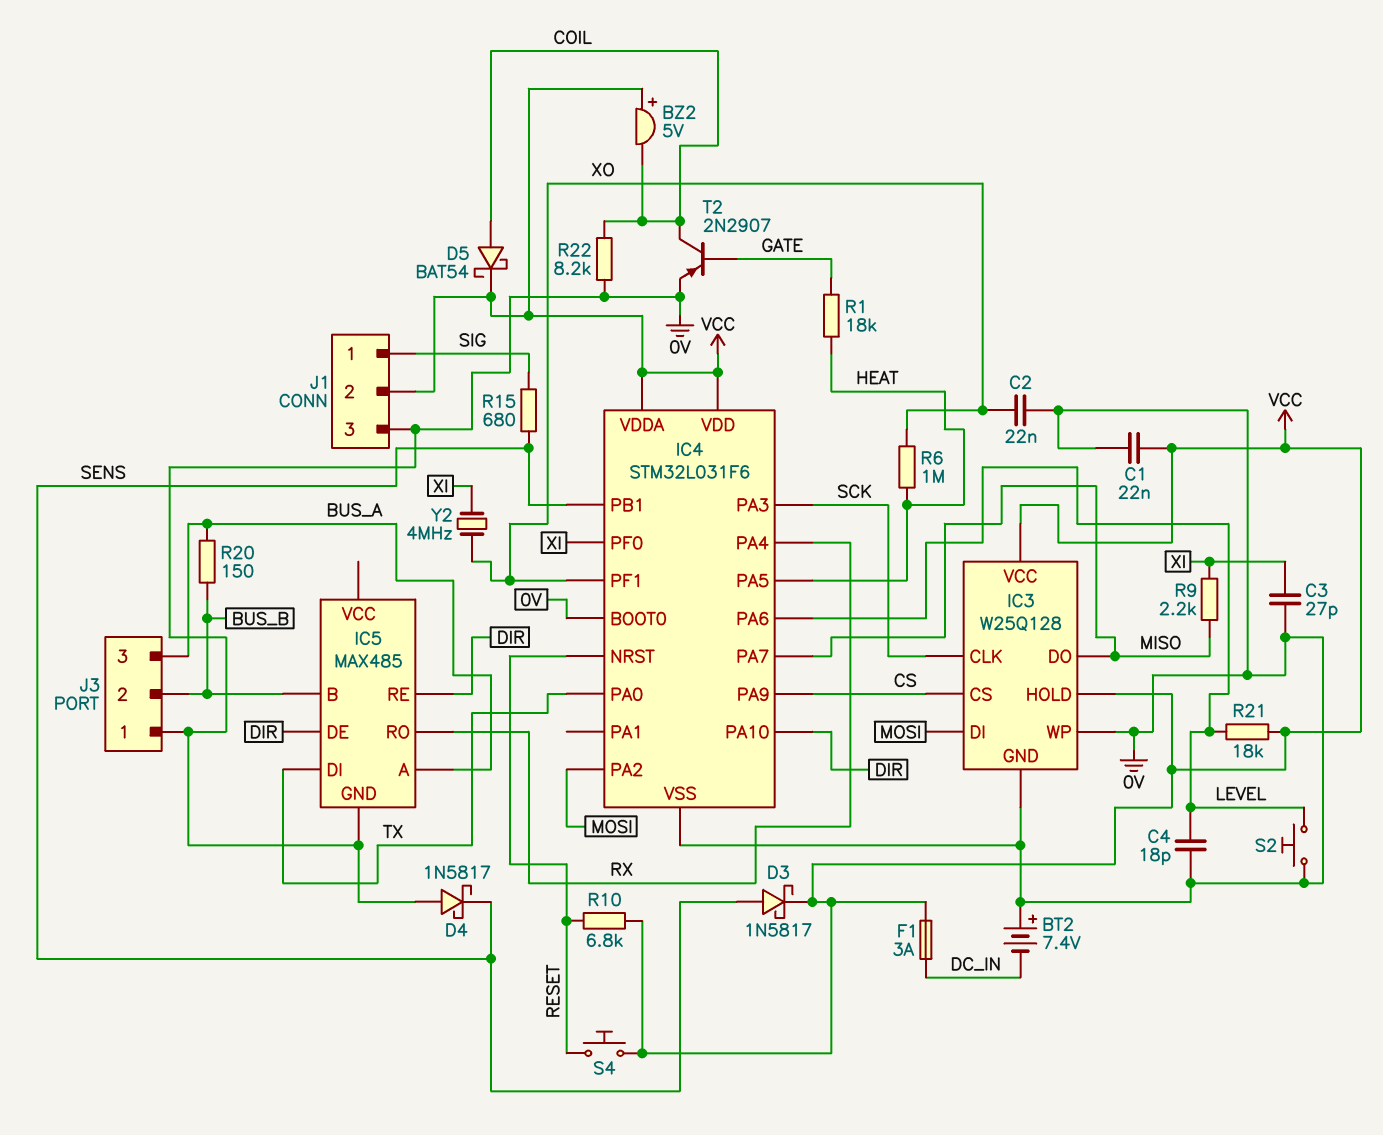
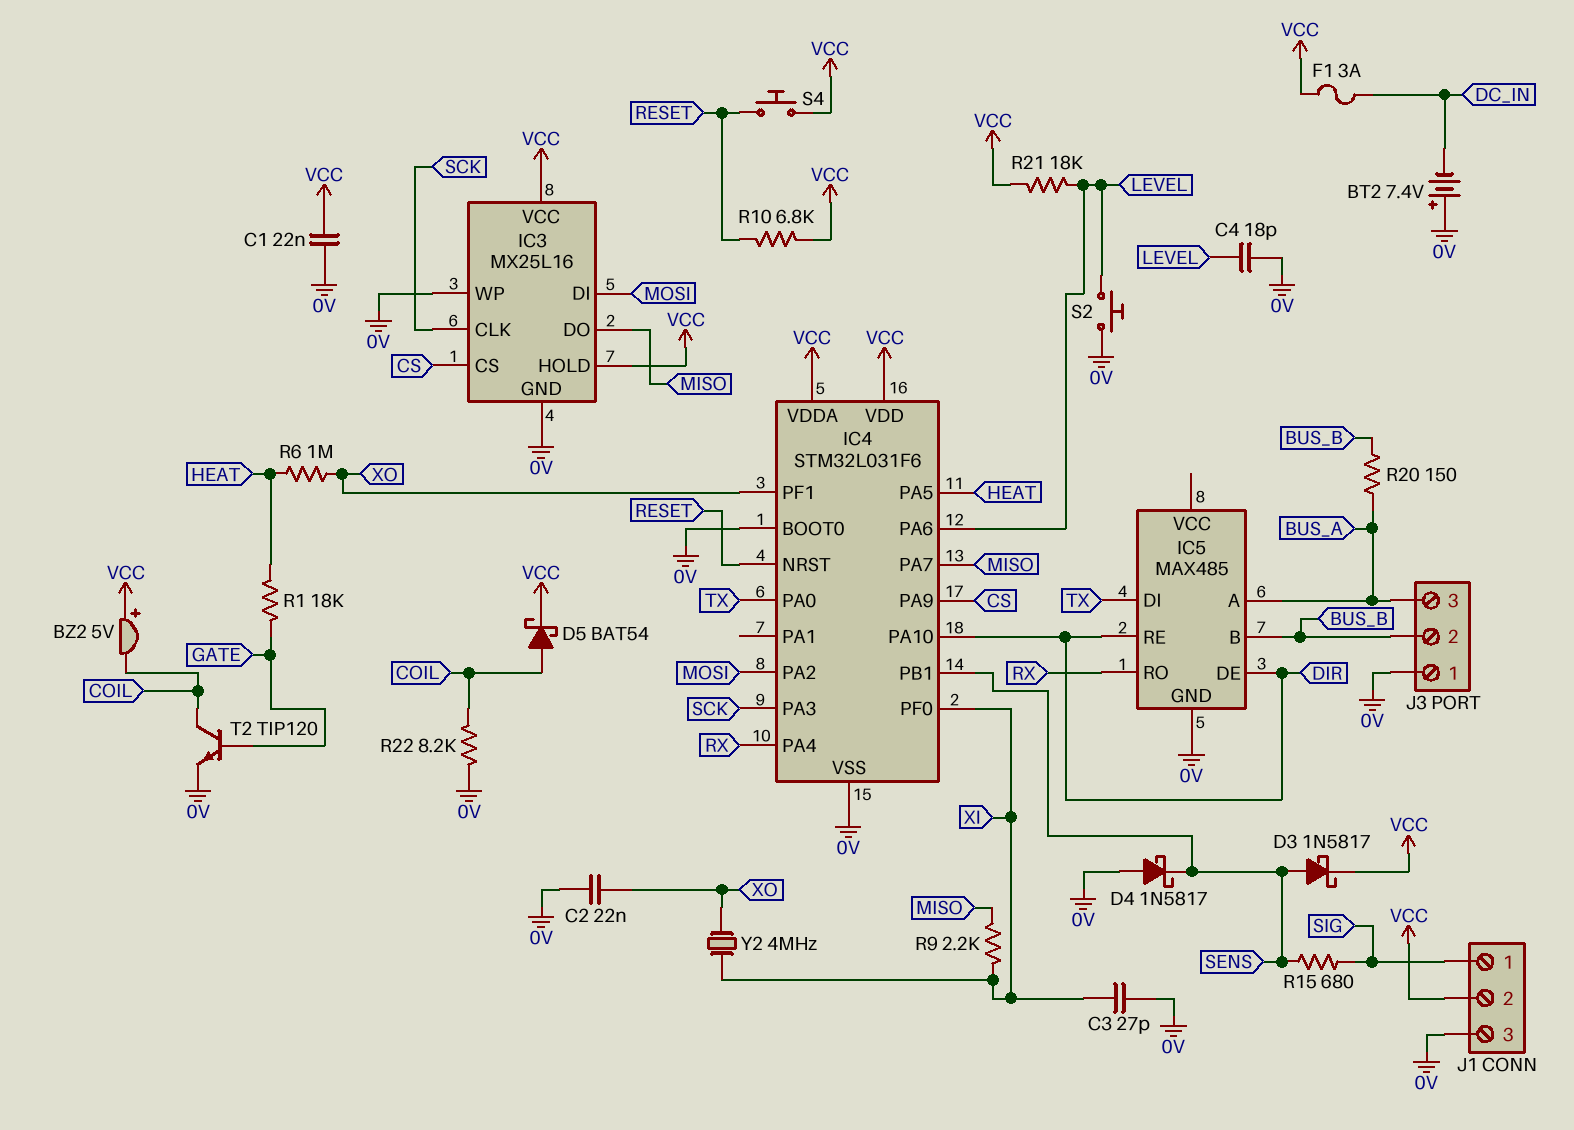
IC3: W25Q128 -> MX25L16
T2: PNP 2N2907 (B GATE, C COIL, E 0V) -> NPN TIP120 (B GATE, C COIL, E 0V)

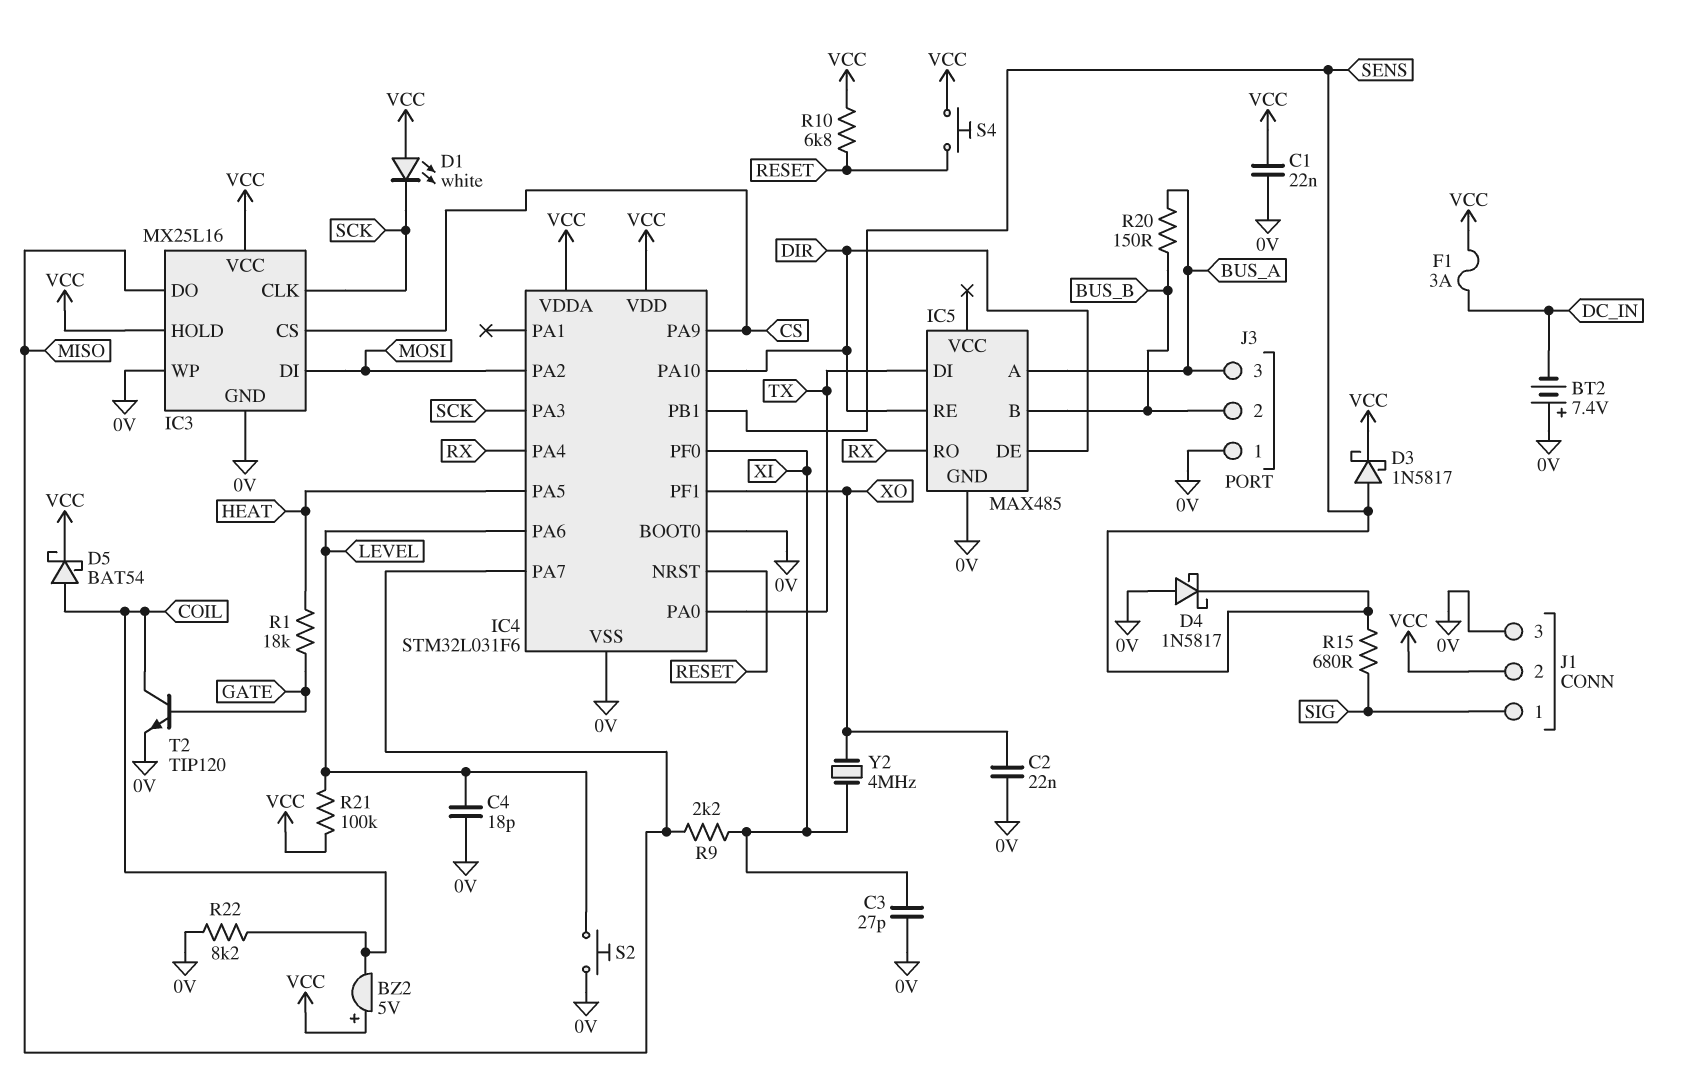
D1: none -> LED white (A VCC, K SCK)
R6: 1M (HEAT, XO) -> none
R21: 18k (LEVEL, VCC) -> 100k (LEVEL, VCC)

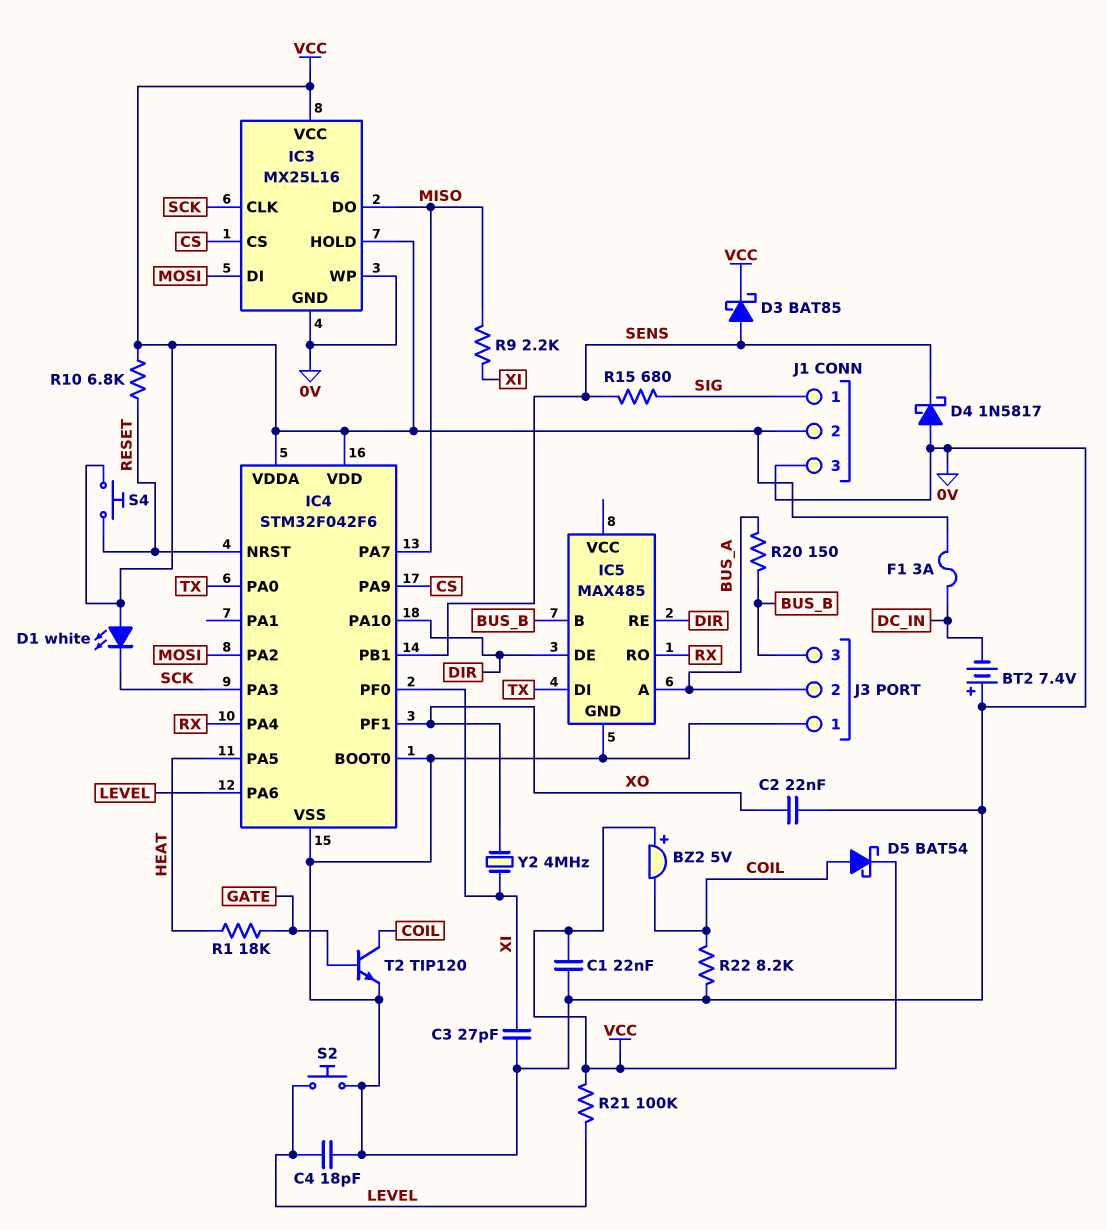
D3: schottky 1N5817 (A SENS, K VCC) -> schottky BAT85 (A SENS, K VCC)
IC4: STM32L031F6 -> STM32F042F6
J3 pin 2: BUS_B -> BUS_A
J3 pin 3: BUS_A -> BUS_B

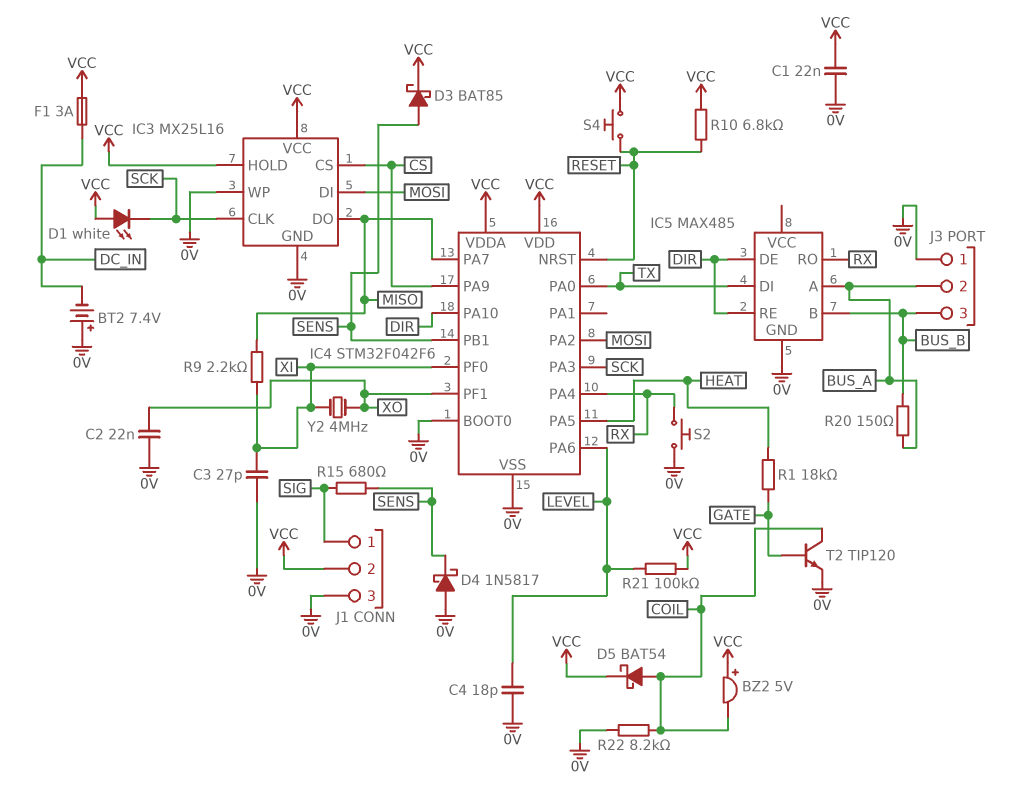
S2: button (0V, LEVEL) -> button (0V, RX)

